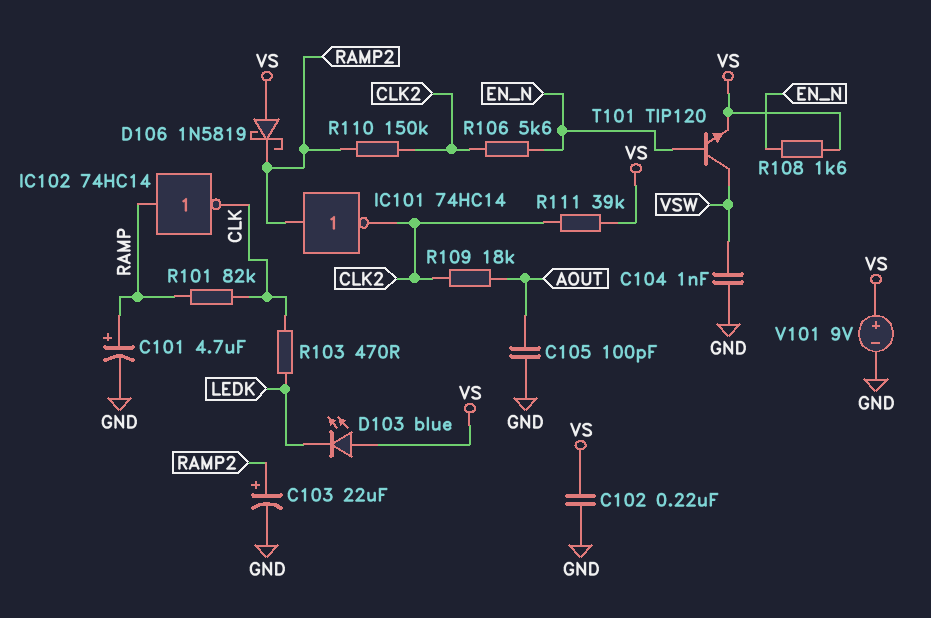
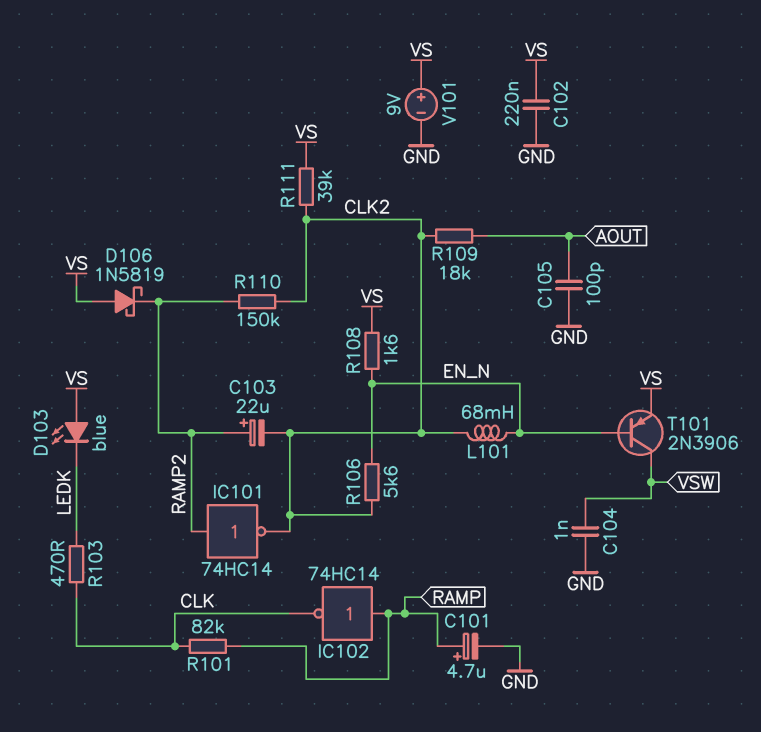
C103: 22uF (plus RAMP2, minus GND) -> 22uF (plus RAMP2, minus CLK2)
L101: none -> 68mH (CLK2, EN_N)
T101: NPN TIP120 (B EN_N, C VSW, E VS) -> PNP 2N3906 (B EN_N, C VSW, E VS)

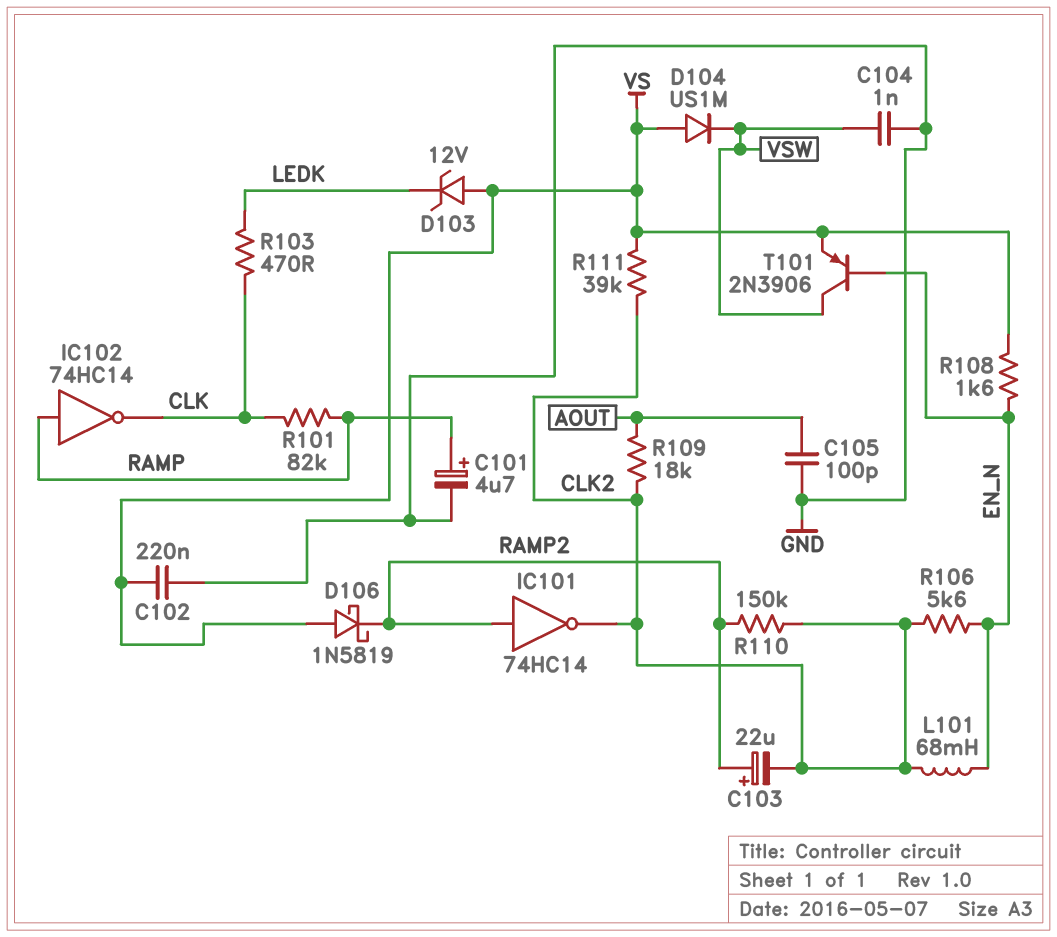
D103: LED blue (A VS, K LEDK) -> zener 12V (A VS, K LEDK)
D104: none -> diode US1M (A VS, K VSW)
V101: 9V (plus VS, minus GND) -> none

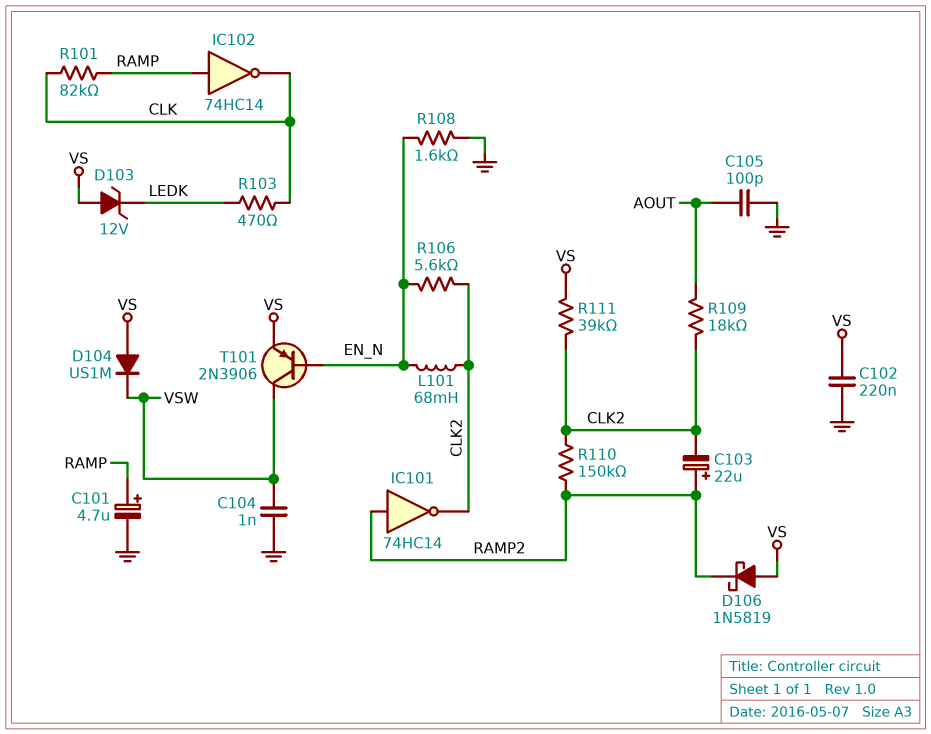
R108: 1.6k (EN_N, VS) -> 1.6k (EN_N, GND)

